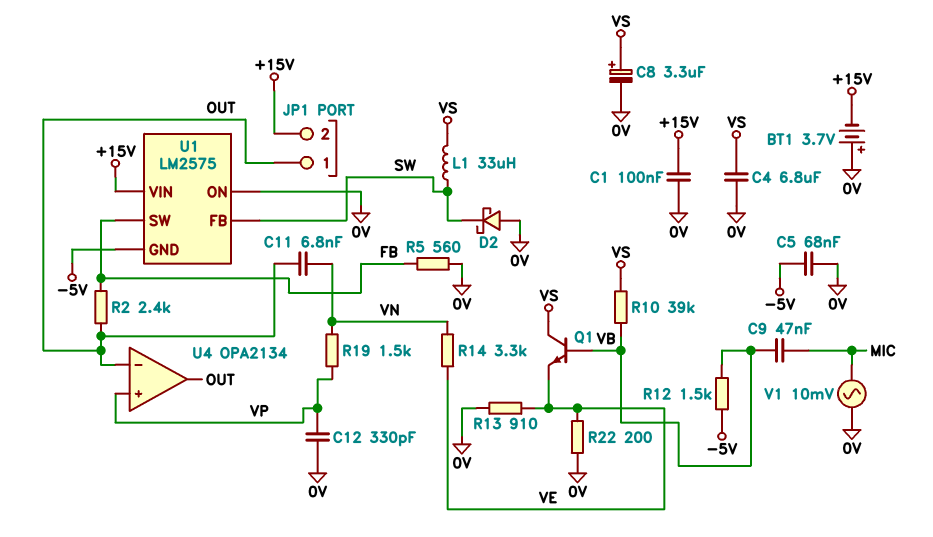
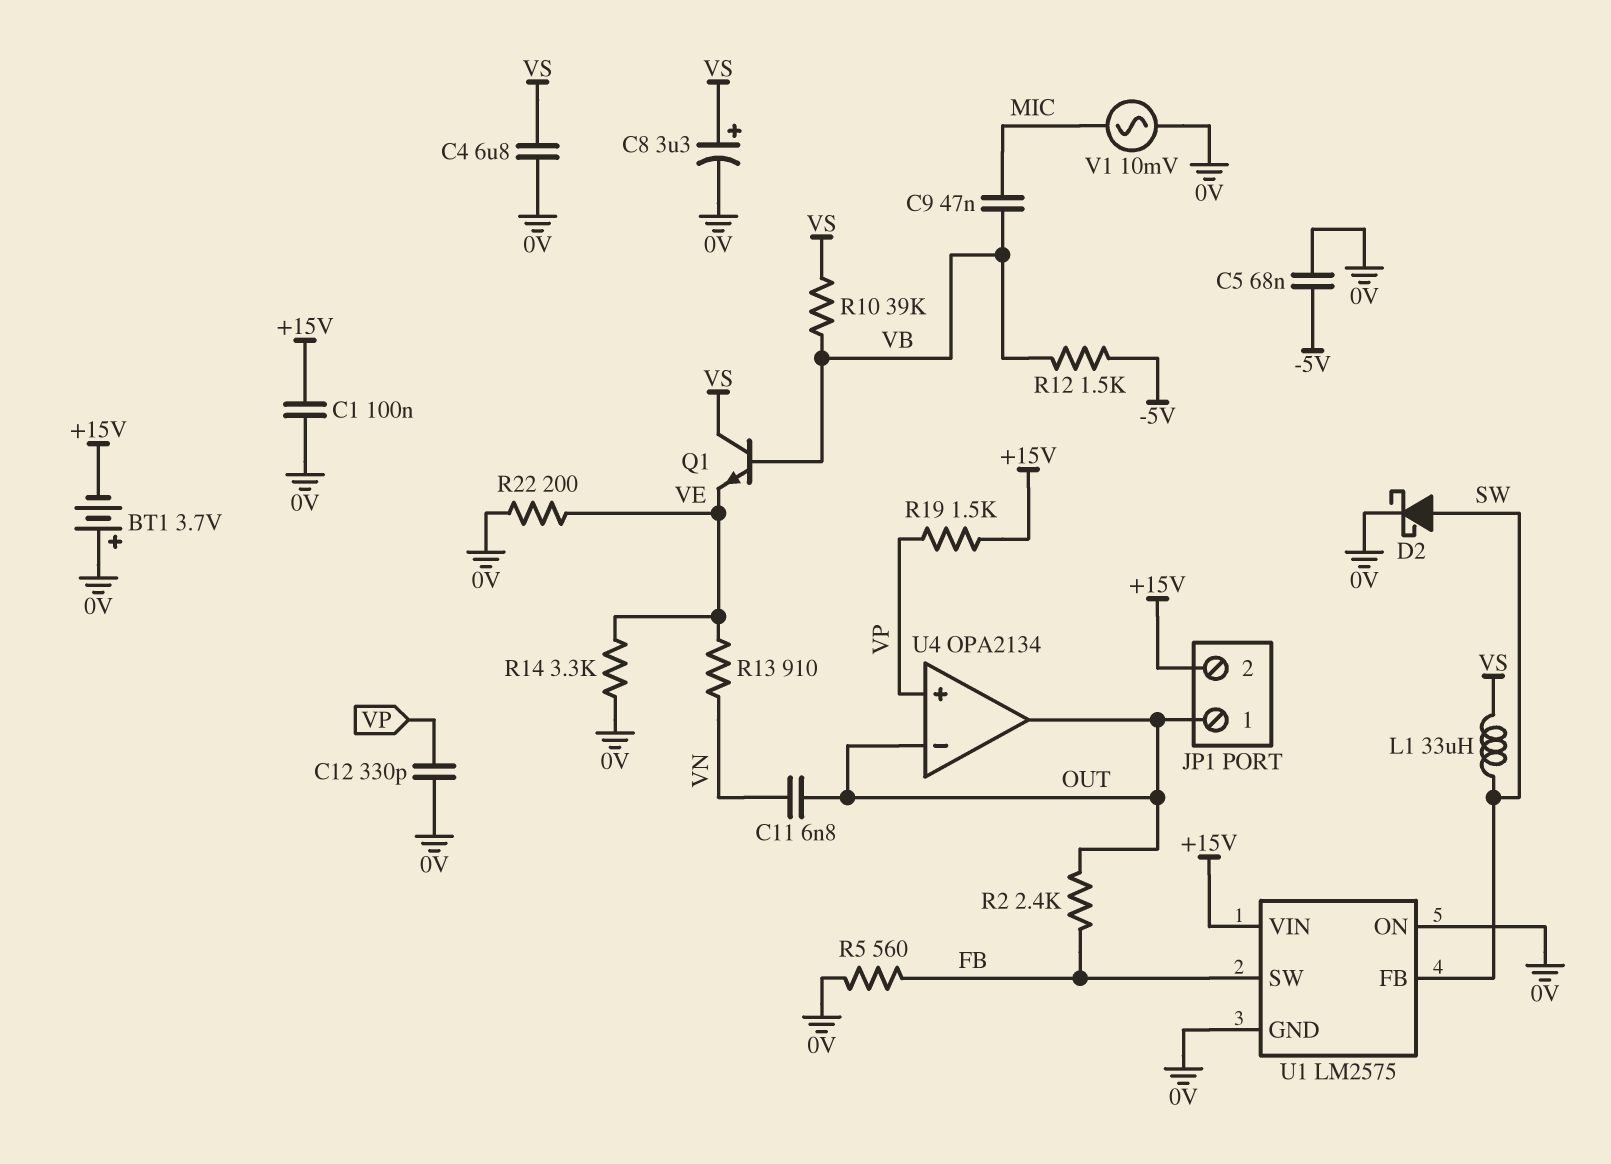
D2: schottky (A 0V, K SW) -> schottky (A SW, K 0V)
R13: 910 (0V, VE) -> 910 (VE, VN)
R14: 3.3k (VE, VN) -> 3.3k (0V, VE)
R19: 1.5k (VN, VP) -> 1.5k (+15V, VP)
U1 pin GND: -5V -> 0V

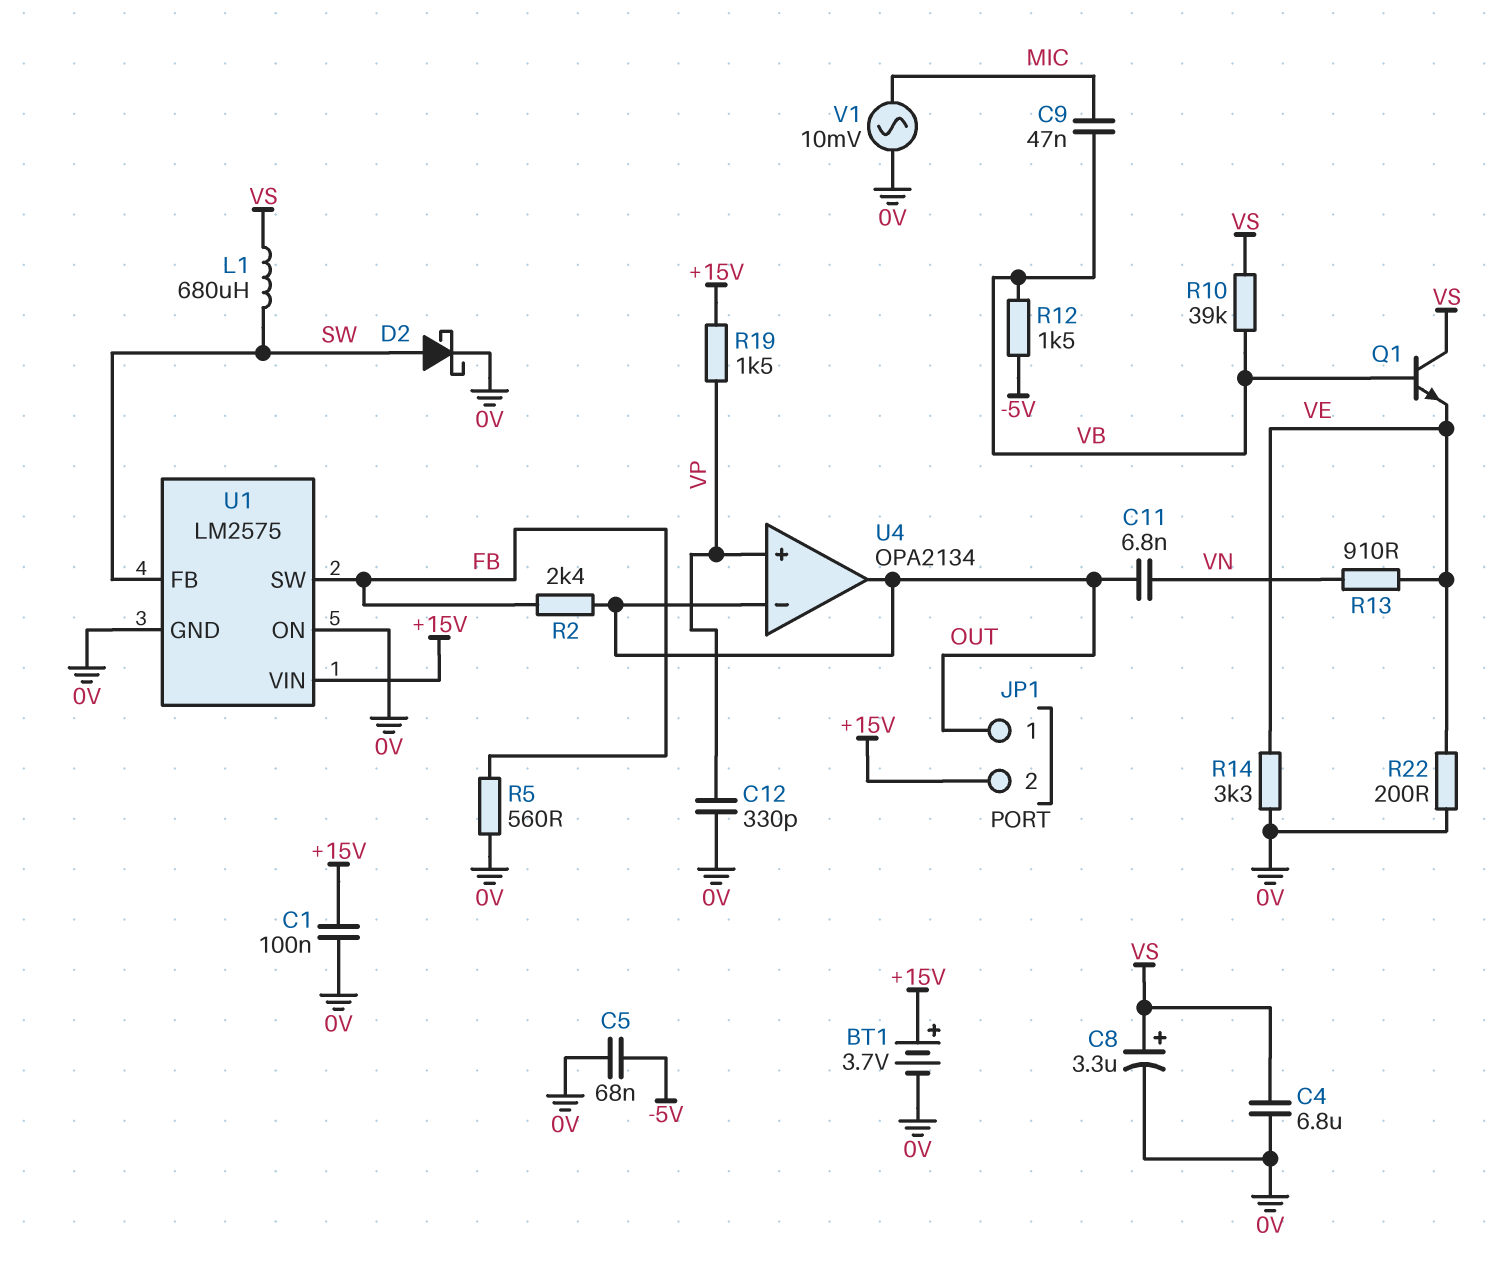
BT1: 3.7V (plus 0V, minus +15V) -> 3.7V (plus +15V, minus 0V)
L1: 33uH (SW, VS) -> 680uH (SW, VS)

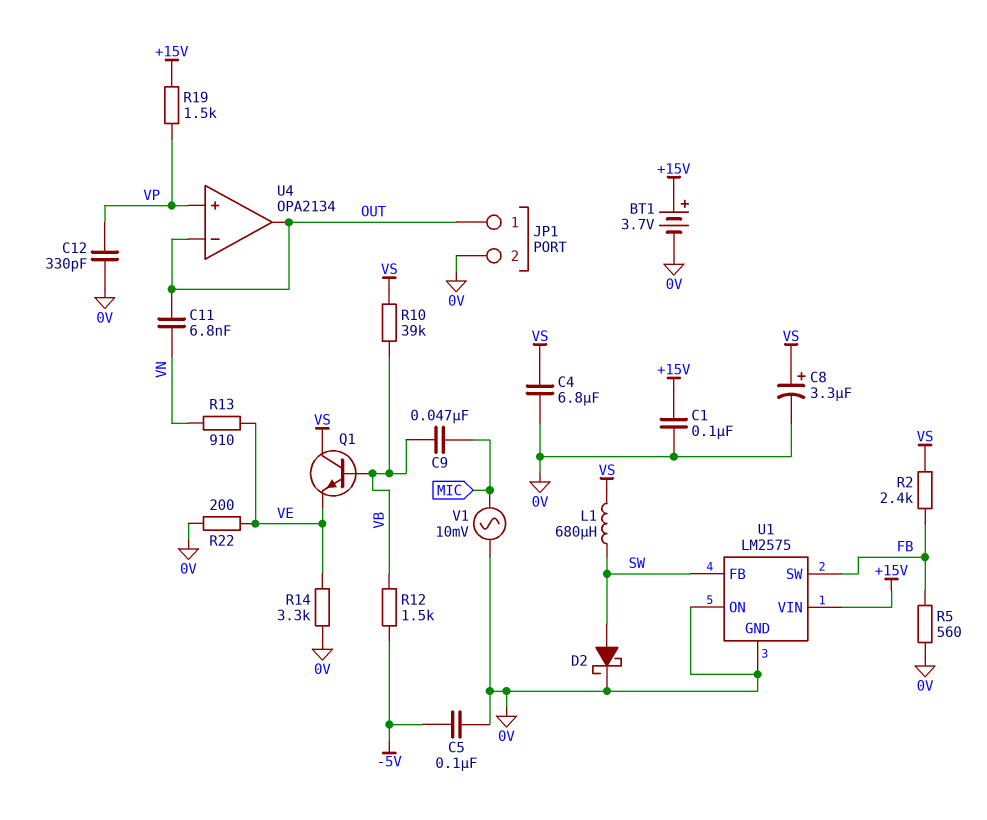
C5: 68nF (-5V, 0V) -> 100nF (-5V, 0V)
JP1 pin 2: +15V -> 0V
R2: 2.4k (FB, OUT) -> 2.4k (FB, VS)

